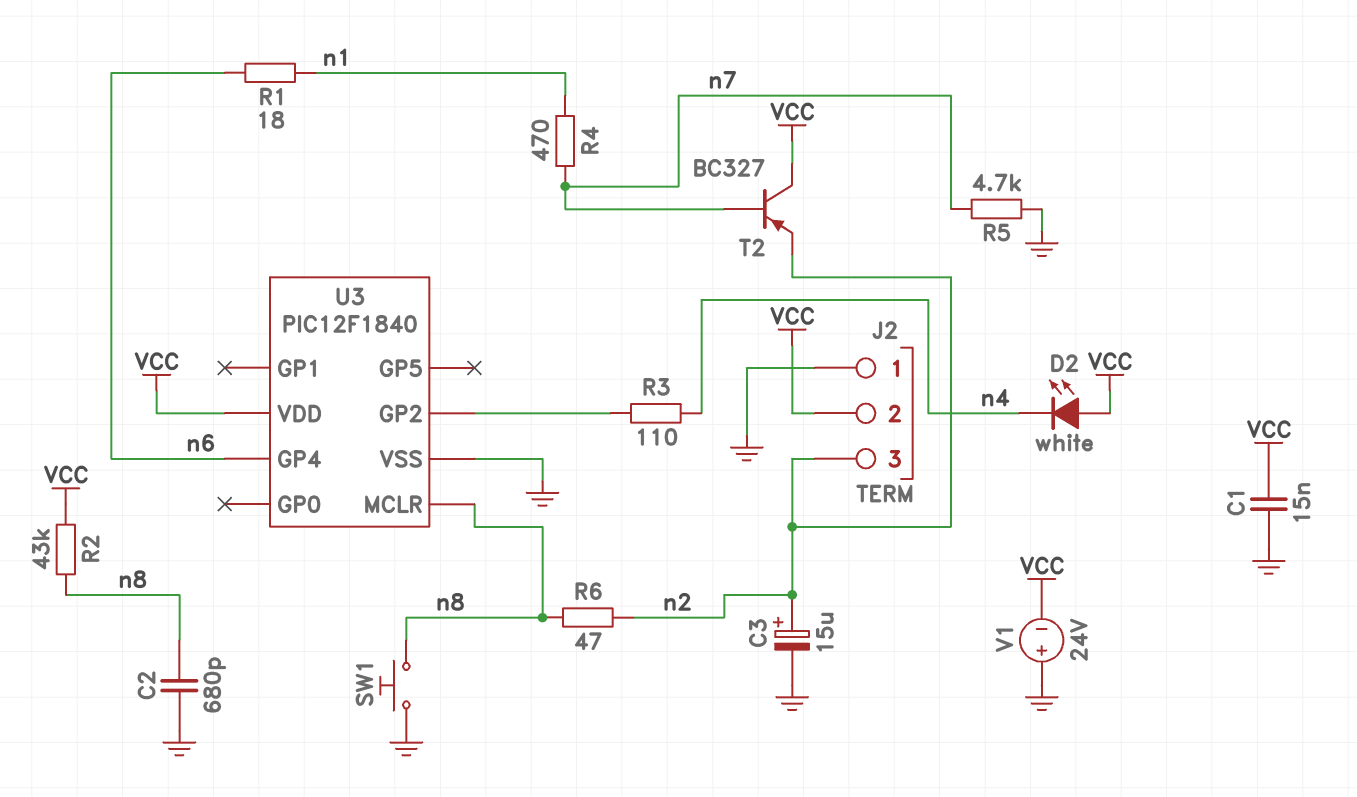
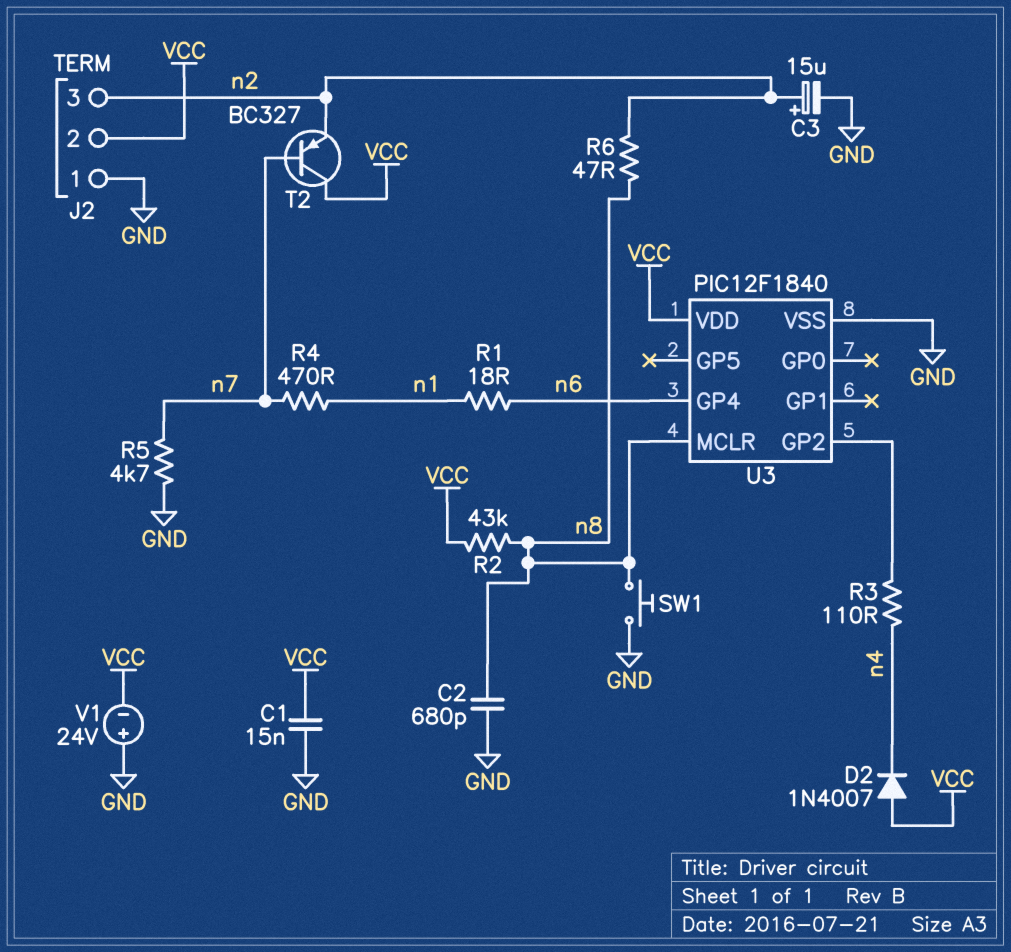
D2: LED white (A VCC, K n4) -> diode 1N4007 (A VCC, K n4)

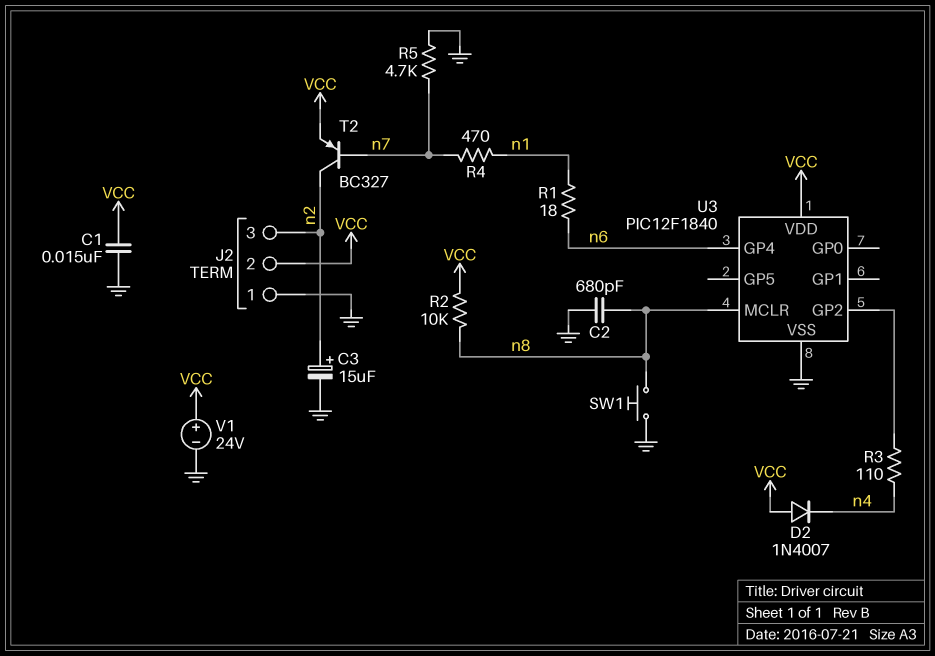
R2: 43k (VCC, n8) -> 10k (VCC, n8)
R6: 47 (n2, n8) -> none
T2: PNP BC327 (B n7, C VCC, E n2) -> PNP BC327 (B n7, C n2, E VCC)
V1: 24V (plus GND, minus VCC) -> 24V (plus VCC, minus GND)

